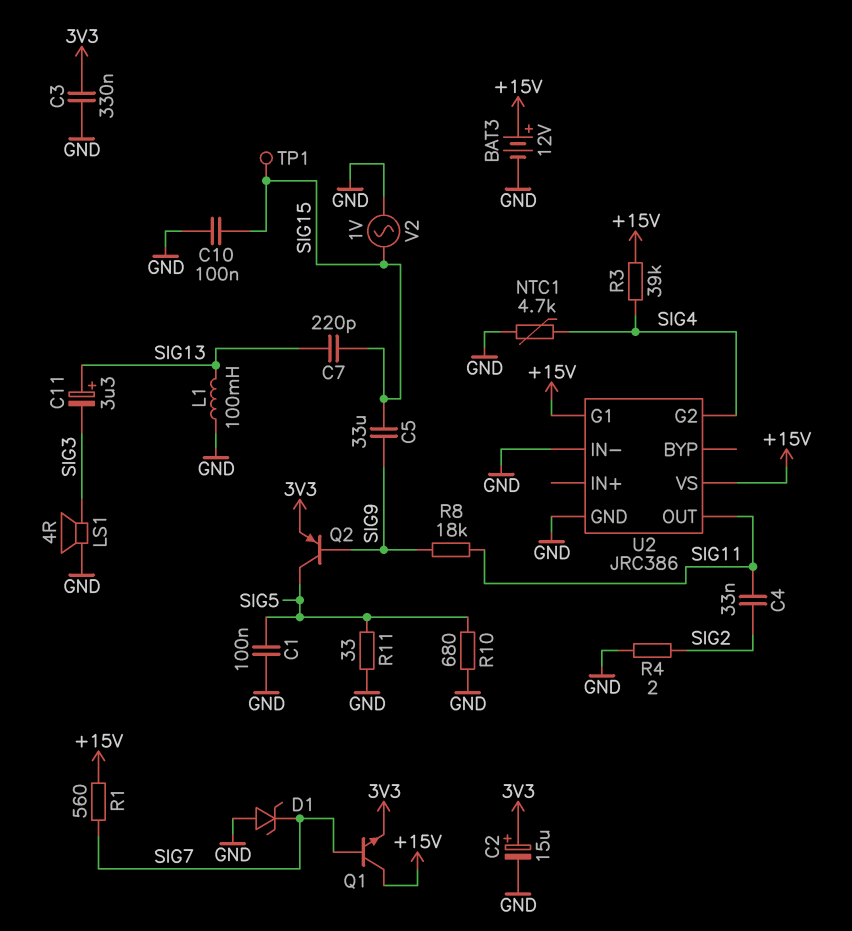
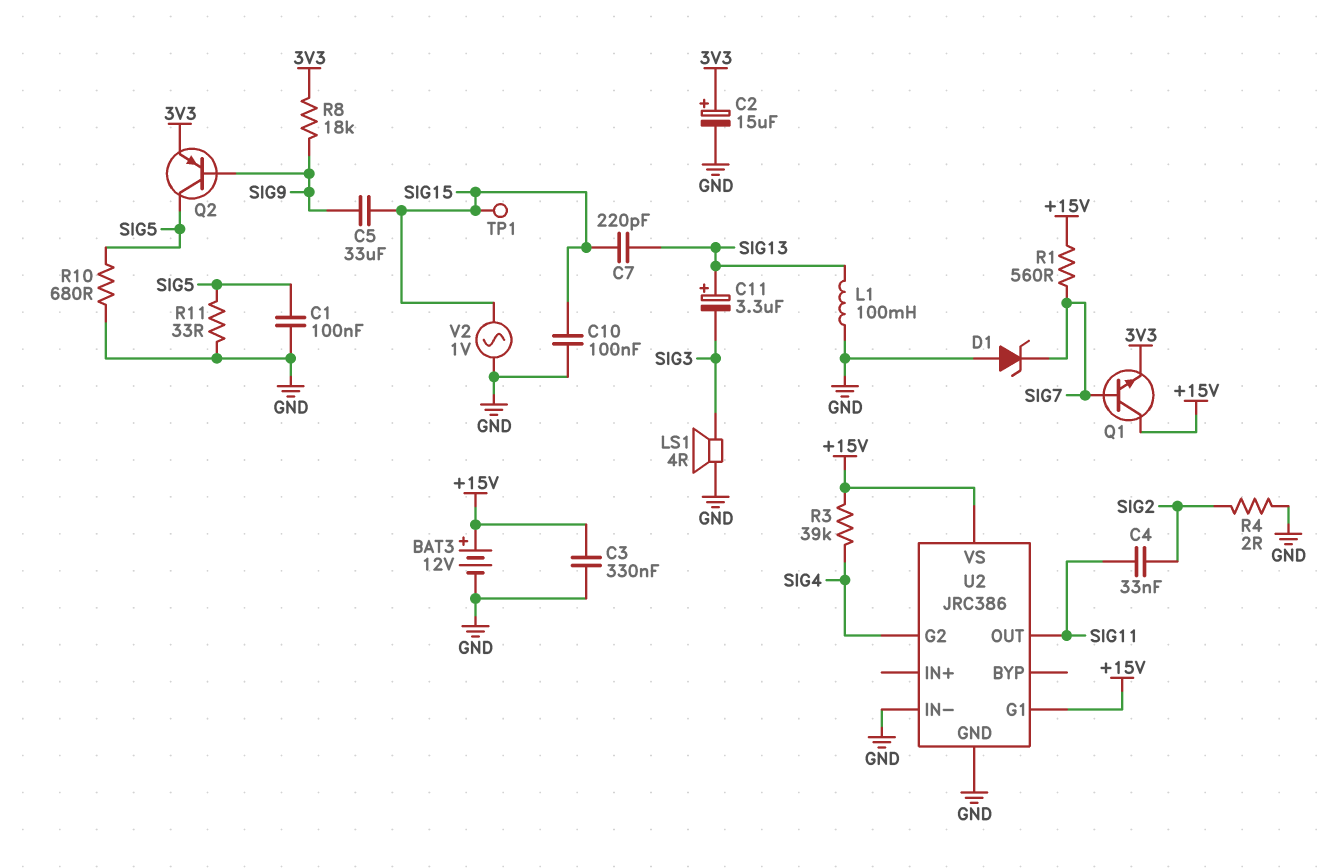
C3: 330nF (3V3, GND) -> 330nF (+15V, GND)
NTC1: 4.7k (GND, SIG4) -> none
R8: 18k (SIG9, SIG11) -> 18k (3V3, SIG9)

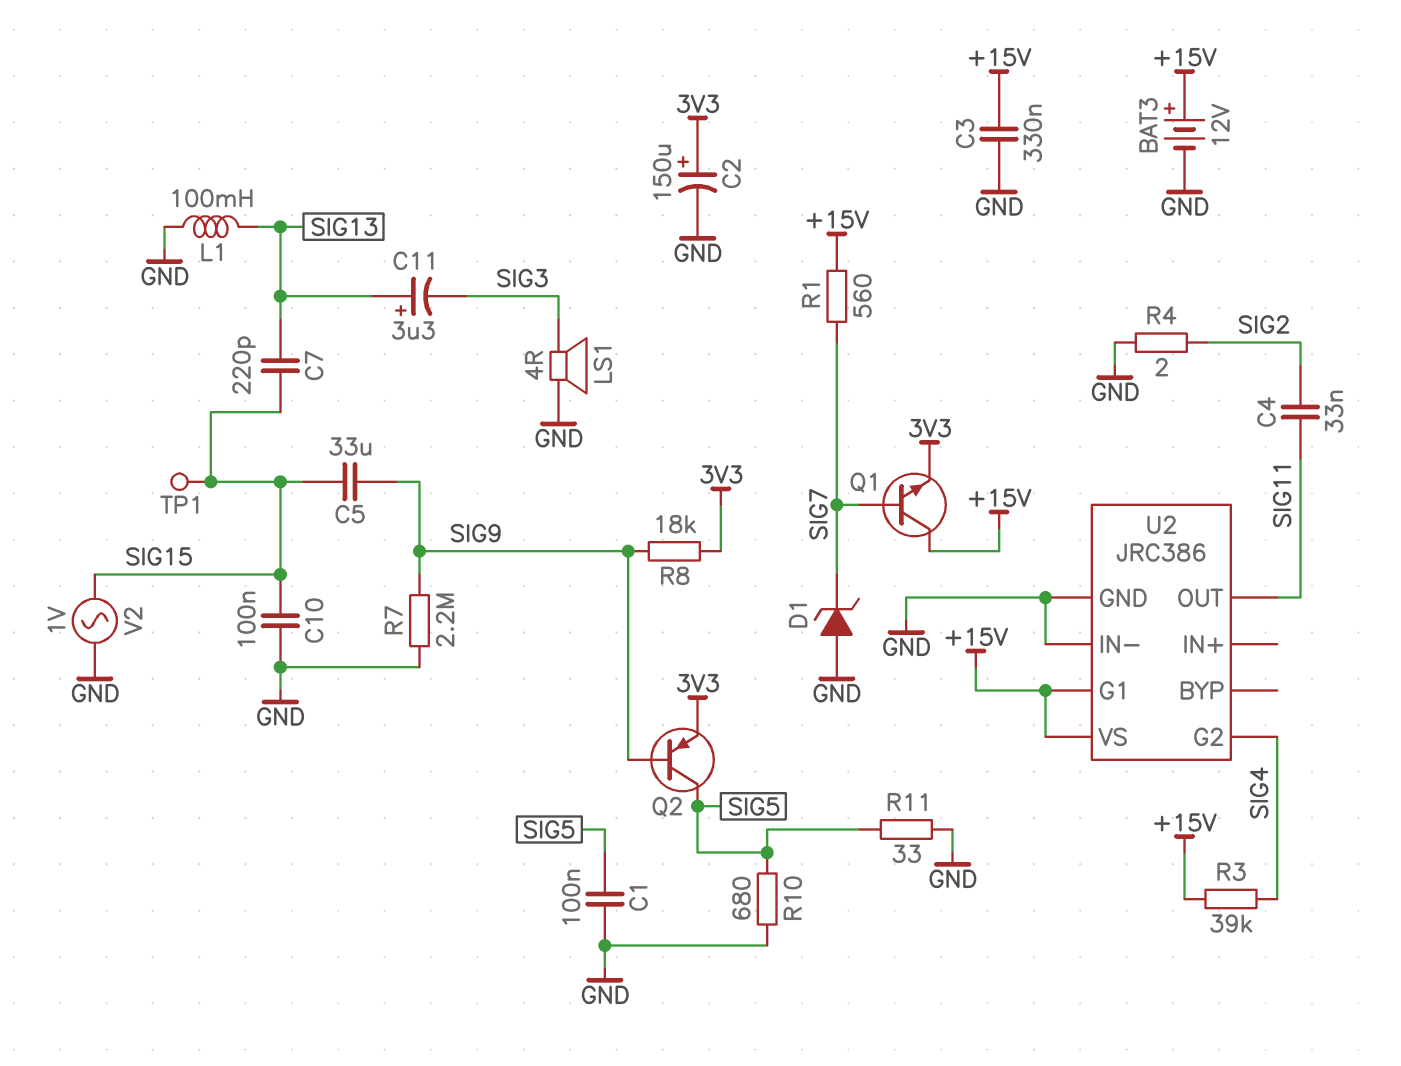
C2: 15uF (plus 3V3, minus GND) -> 150uF (plus 3V3, minus GND)
R7: none -> 2.2M (GND, SIG9)

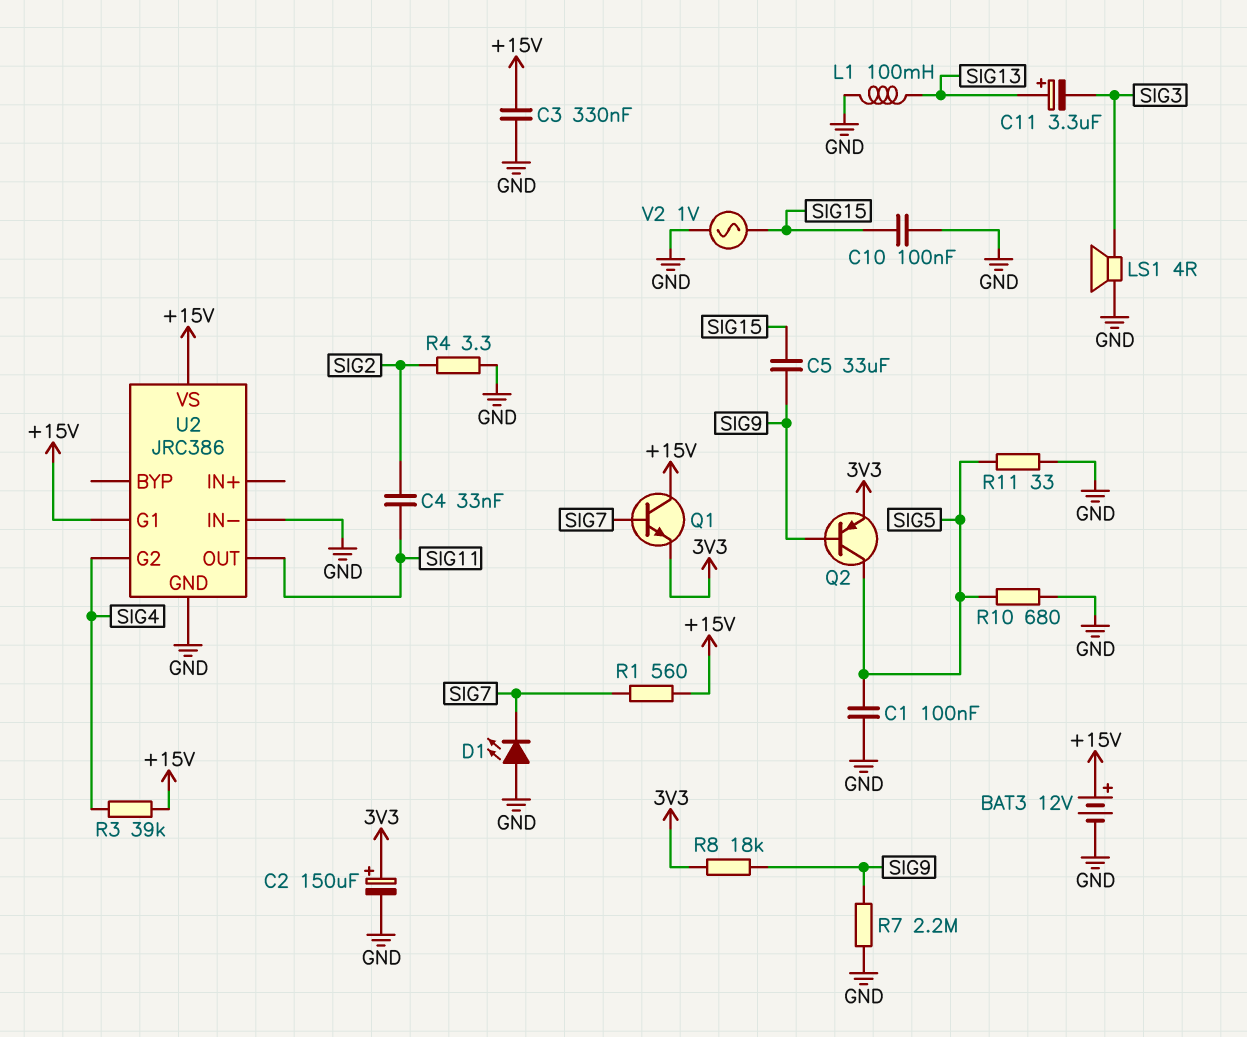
C7: 220pF (SIG13, SIG15) -> none
D1: zener (A GND, K SIG7) -> LED (A GND, K SIG7)
R4: 2 (GND, SIG2) -> 3.3 (GND, SIG2)
TP1: test point (SIG15) -> none

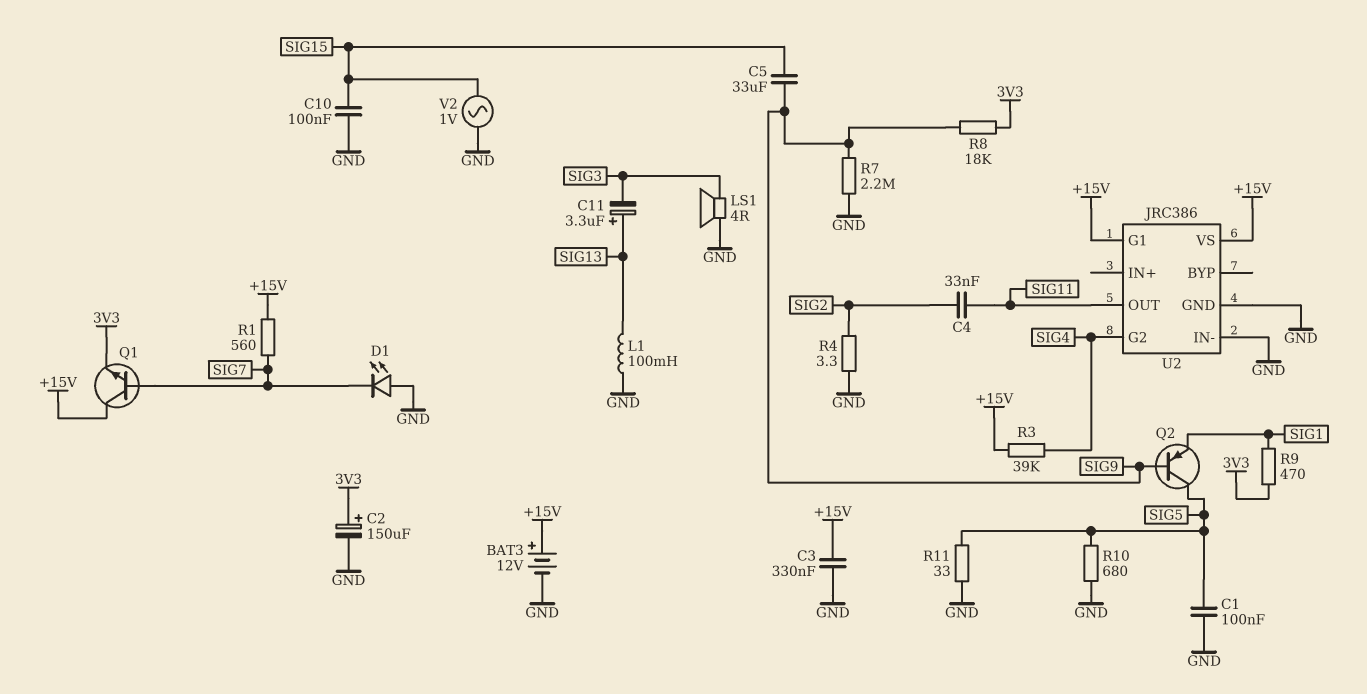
Q2: PNP (B SIG9, C SIG5, E 3V3) -> PNP (B SIG9, C SIG5, E SIG1)
R9: none -> 470 (3V3, SIG1)

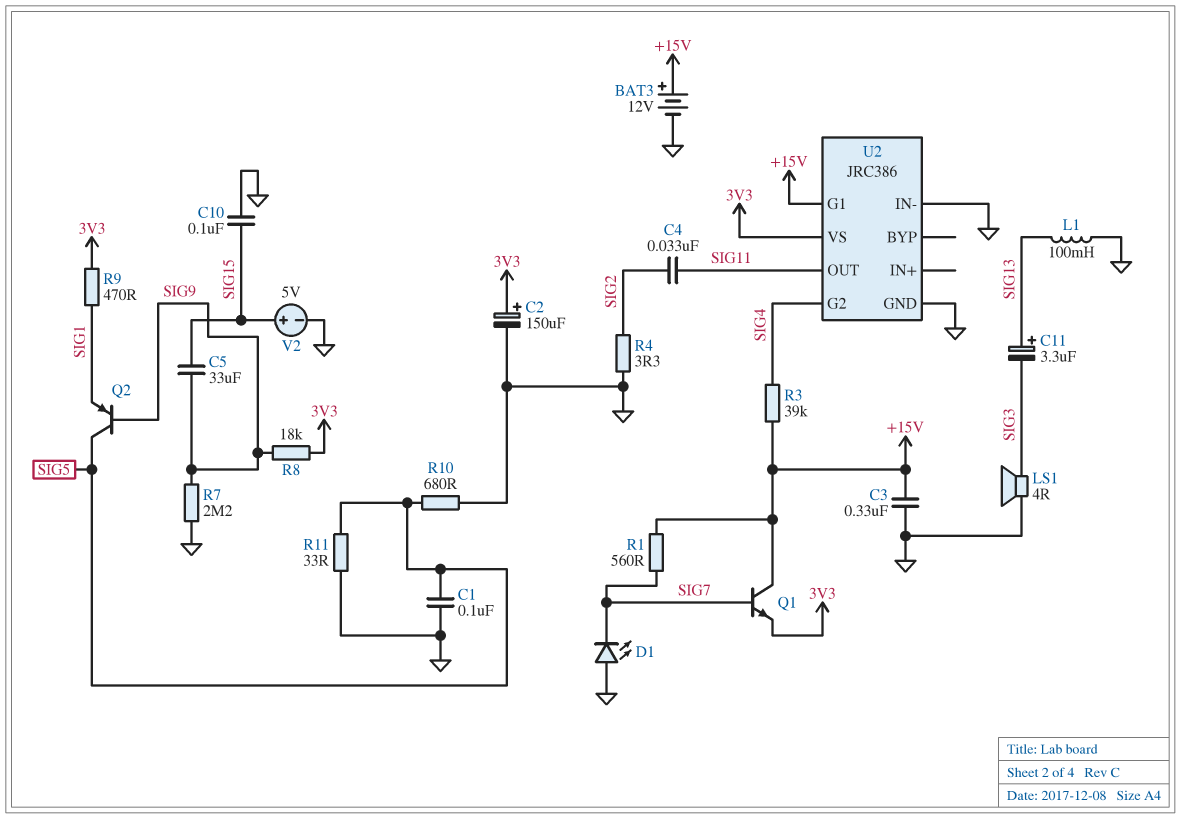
U2 pin VS: +15V -> 3V3
V2: AC 1V (GND, SIG15) -> 5V (plus SIG15, minus GND)

